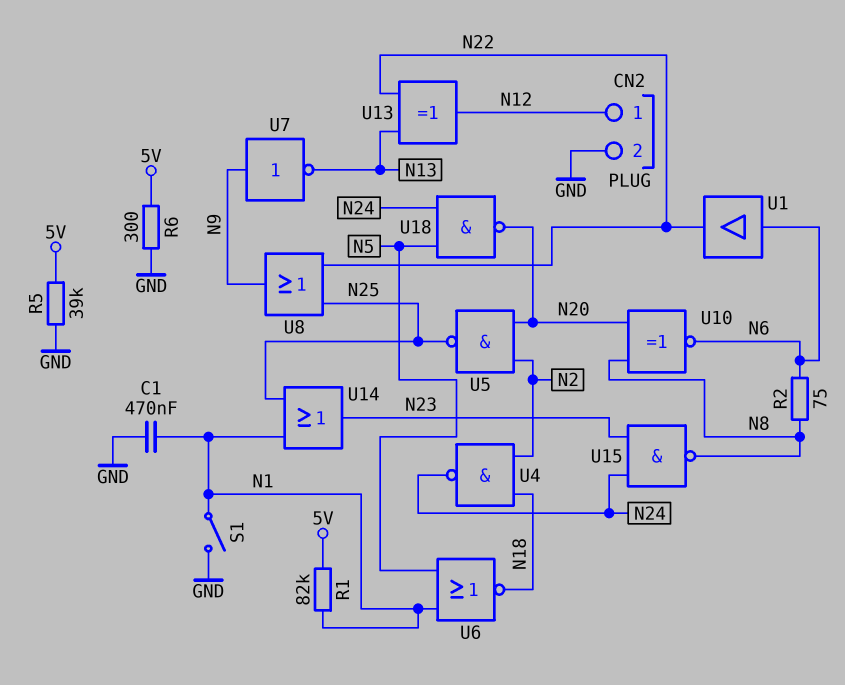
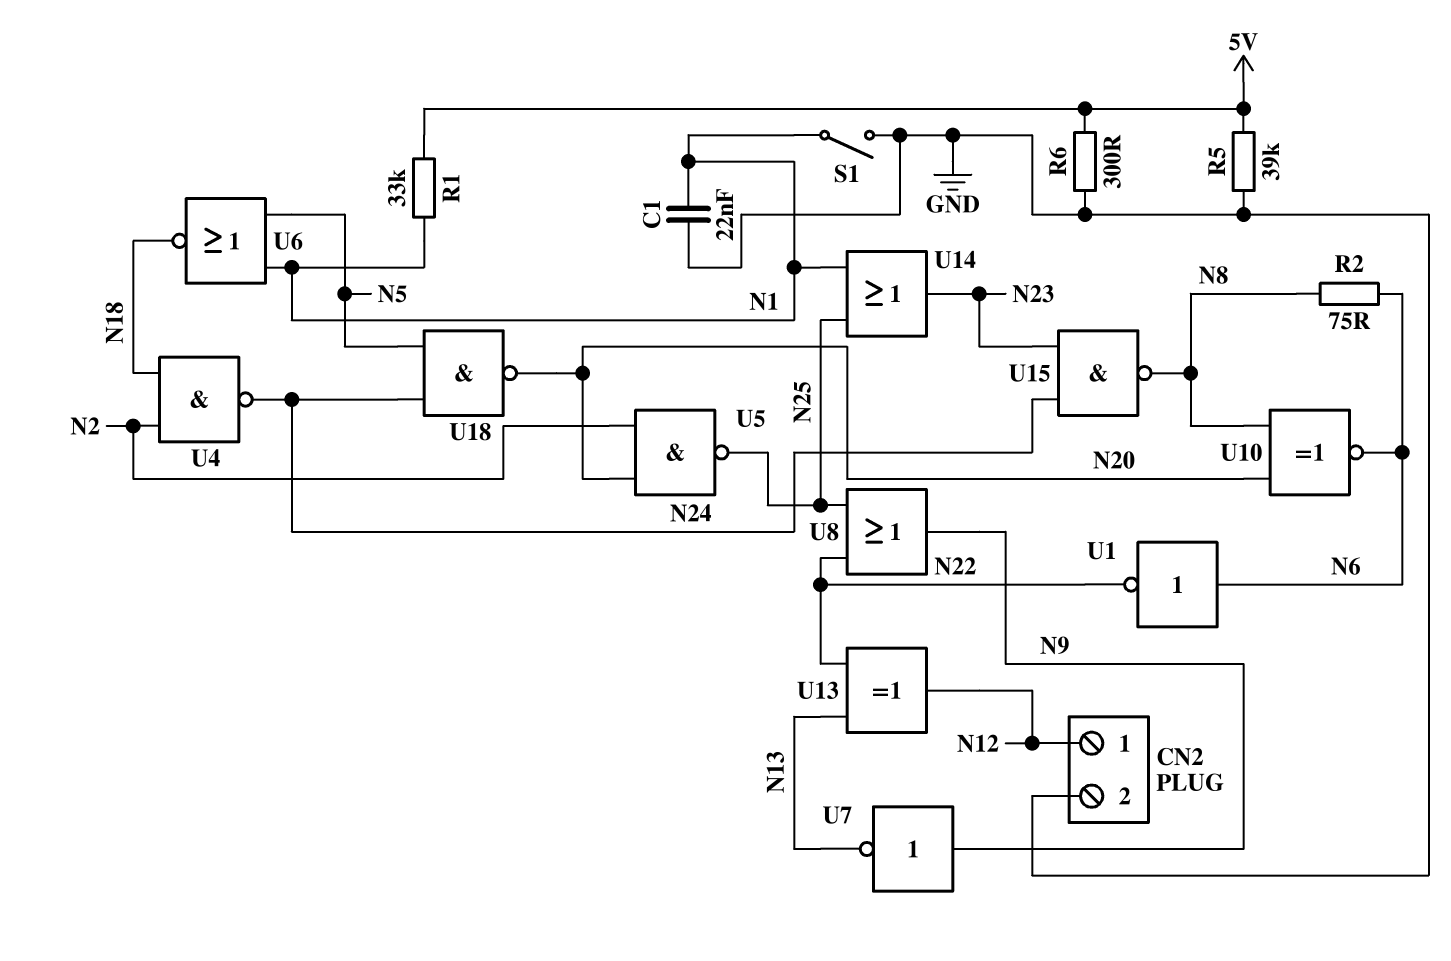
C1: 470nF (GND, N1) -> 22nF (GND, N1)
R1: 82k (5V, N1) -> 33k (5V, N1)
U1: buffer (in N6, out N22) -> NOT (in N6, out N22)

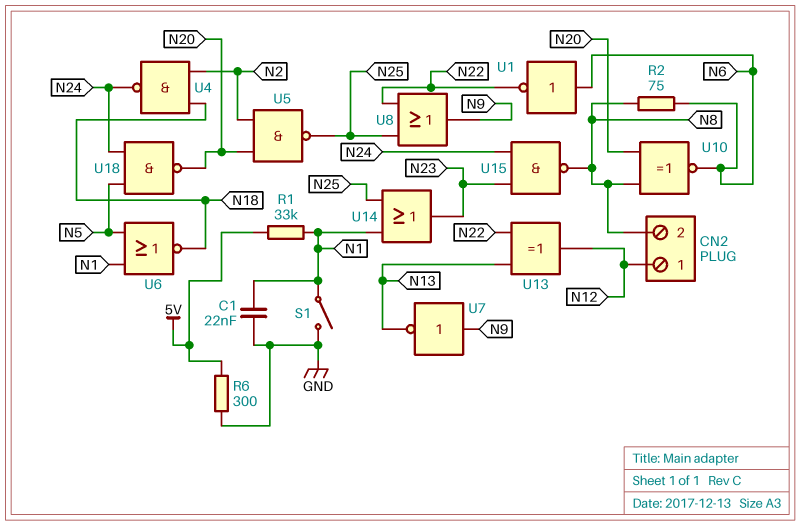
CN2 pin 2: GND -> N8
R5: 39k (5V, GND) -> none

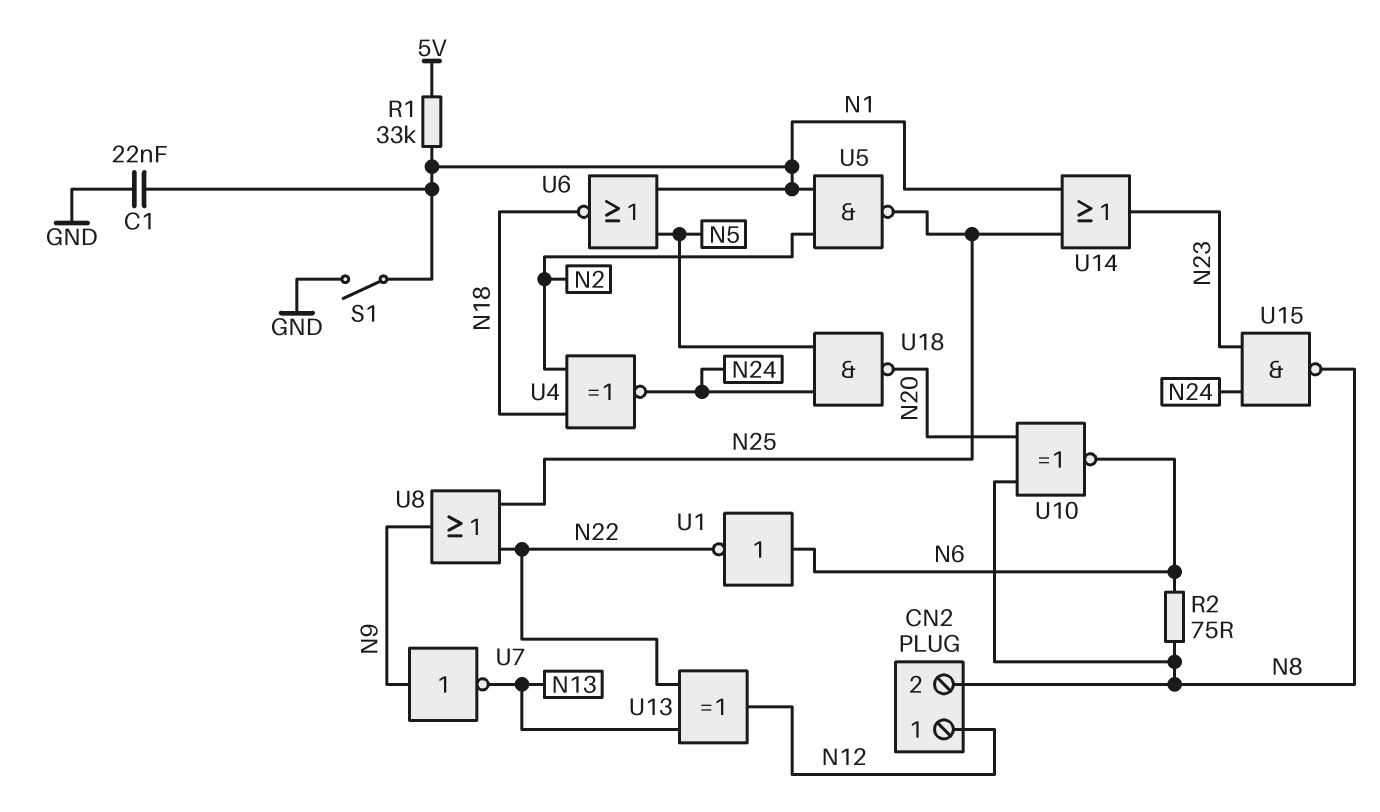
R6: 300 (5V, GND) -> none
U4: NAND (in N2, in N18, out N24) -> XNOR (in N2, in N18, out N24)
U5: NAND (in N2, in N20, out N25) -> NAND (in N1, in N2, out N25)

